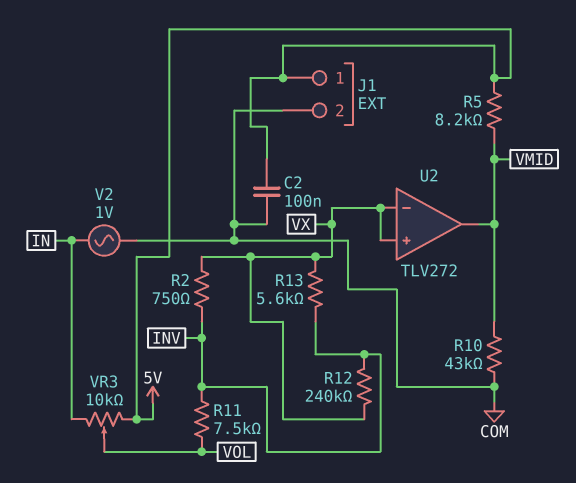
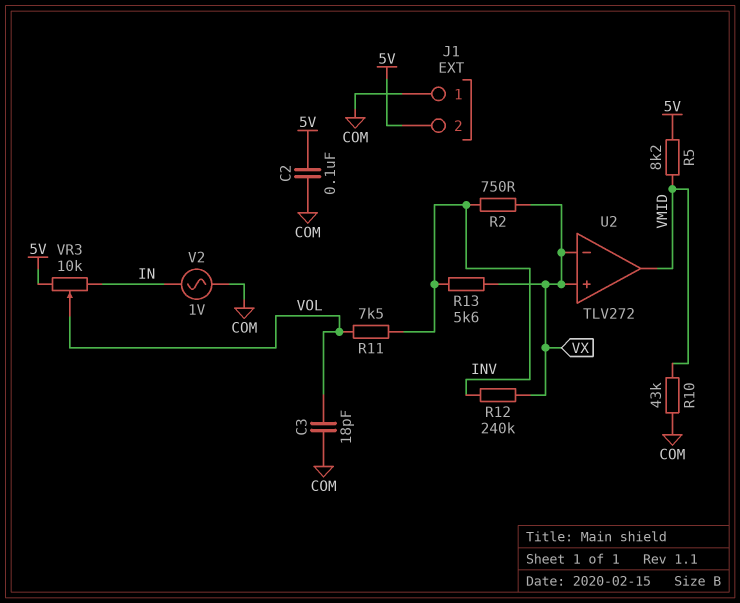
C3: none -> 18pF (COM, VOL)
J1 pin 1: 5V -> COM
J1 pin 2: COM -> 5V

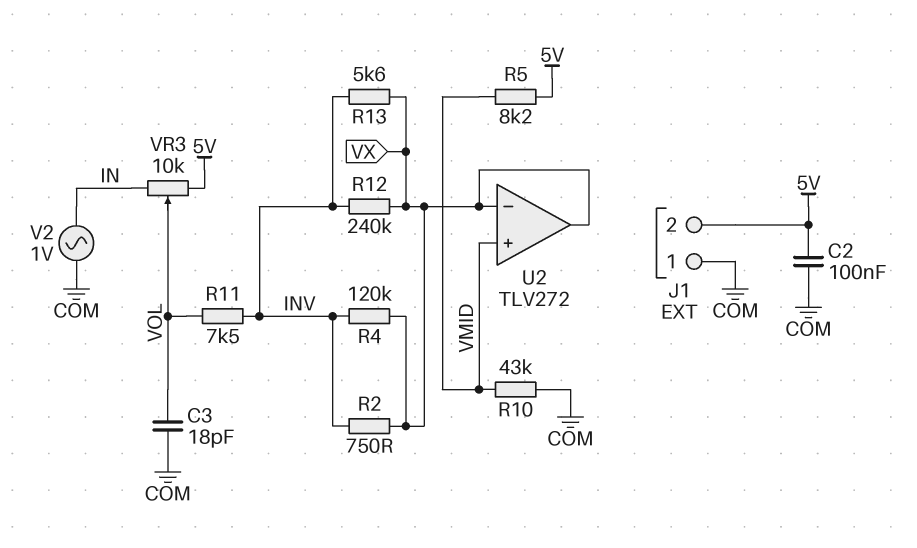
R4: none -> 120k (INV, VX)
U2 pin in+: VX -> VMID
U2 pin out: VMID -> VX

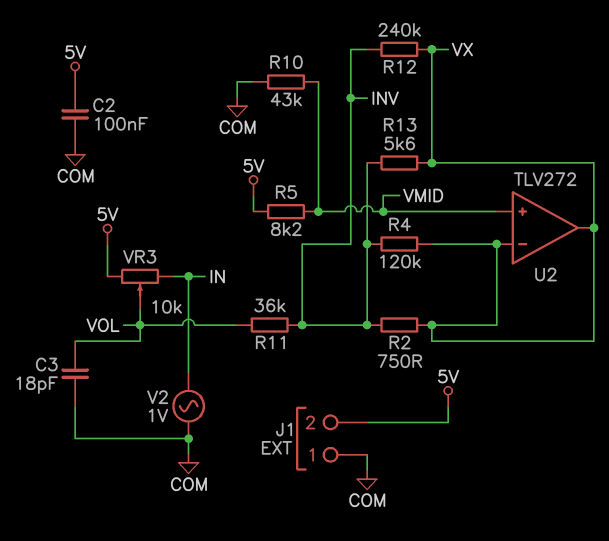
R11: 7.5k (INV, VOL) -> 36k (INV, VOL)

